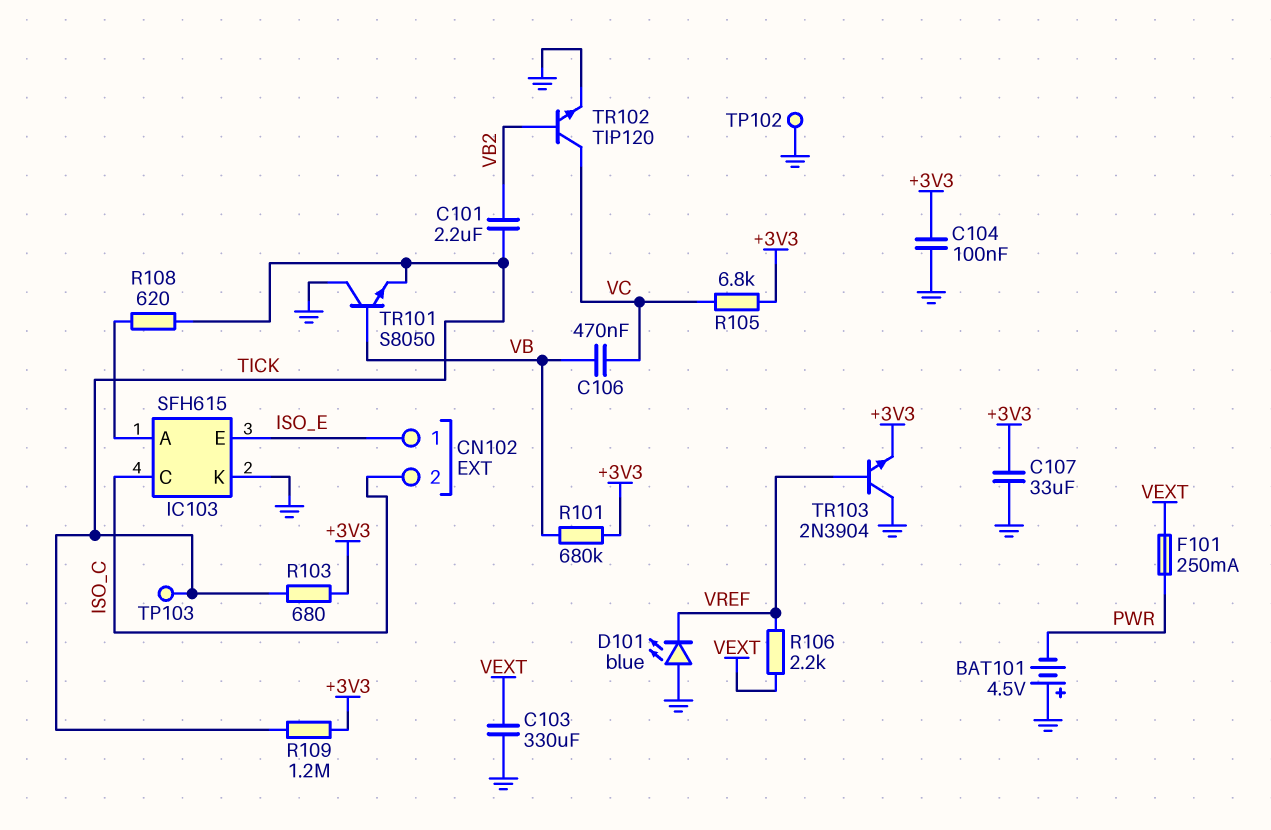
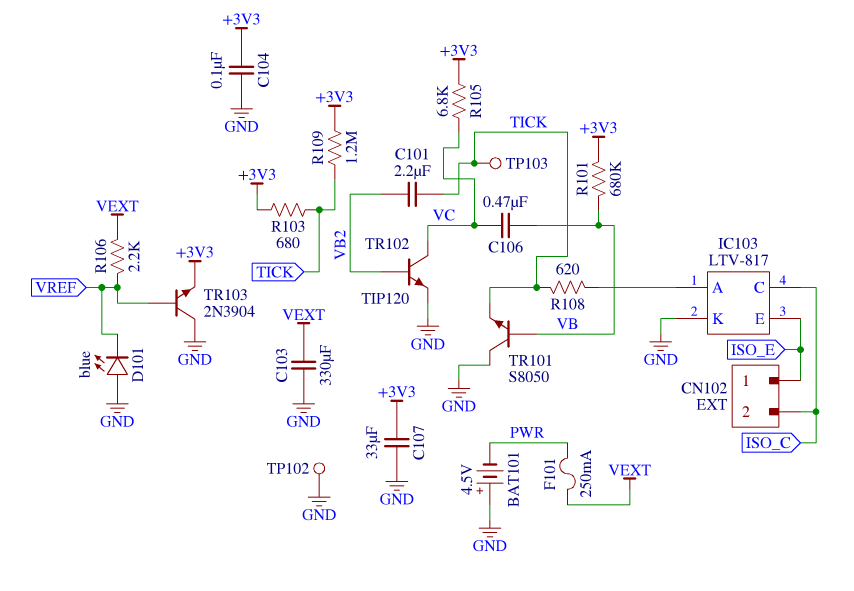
IC103: SFH615 -> LTV-817

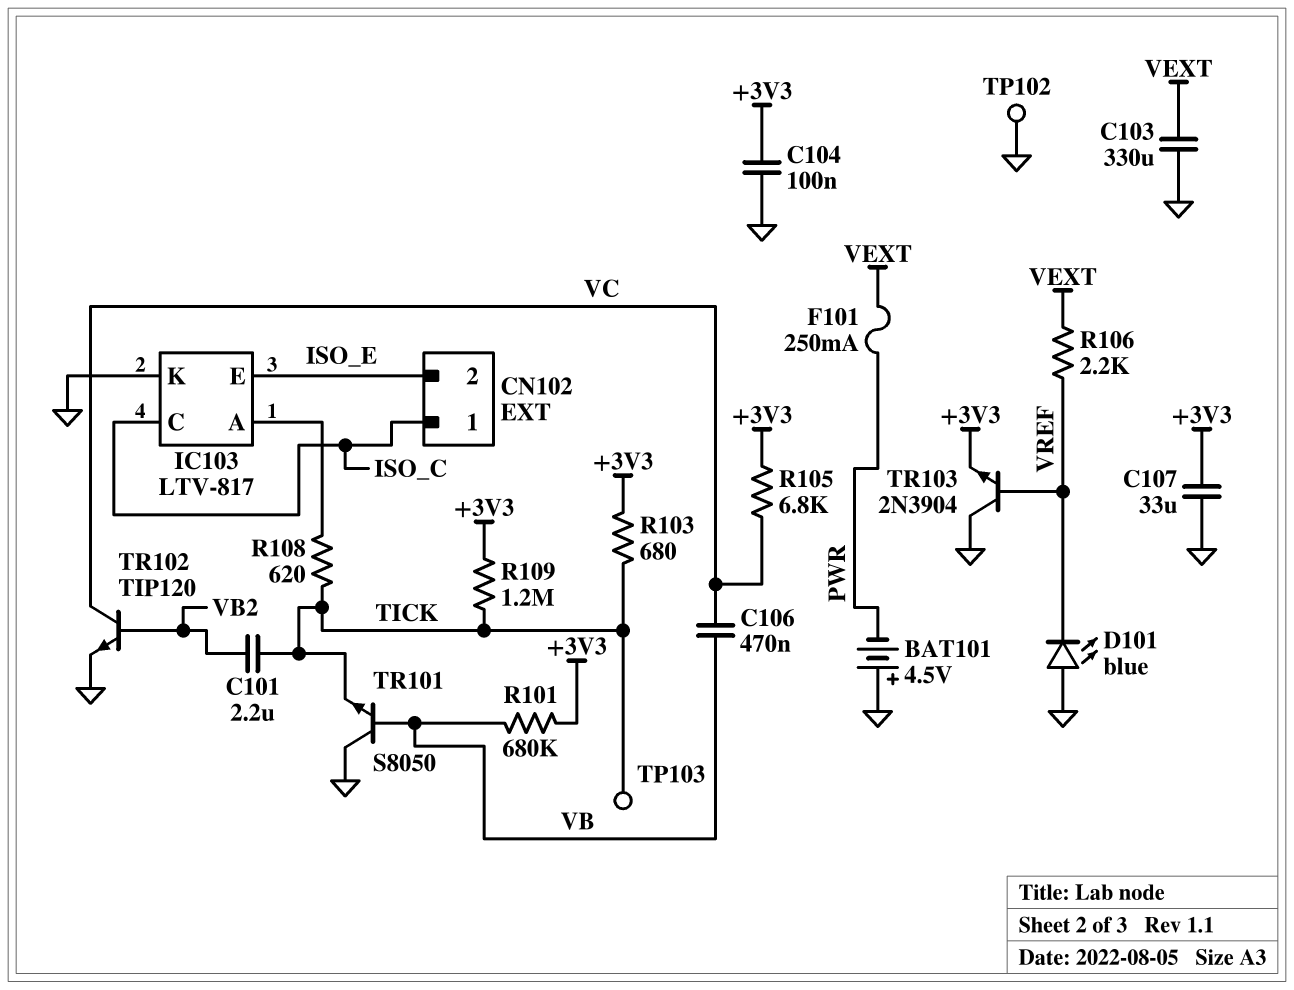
CN102 pin 1: ISO_E -> ISO_C
CN102 pin 2: ISO_C -> ISO_E

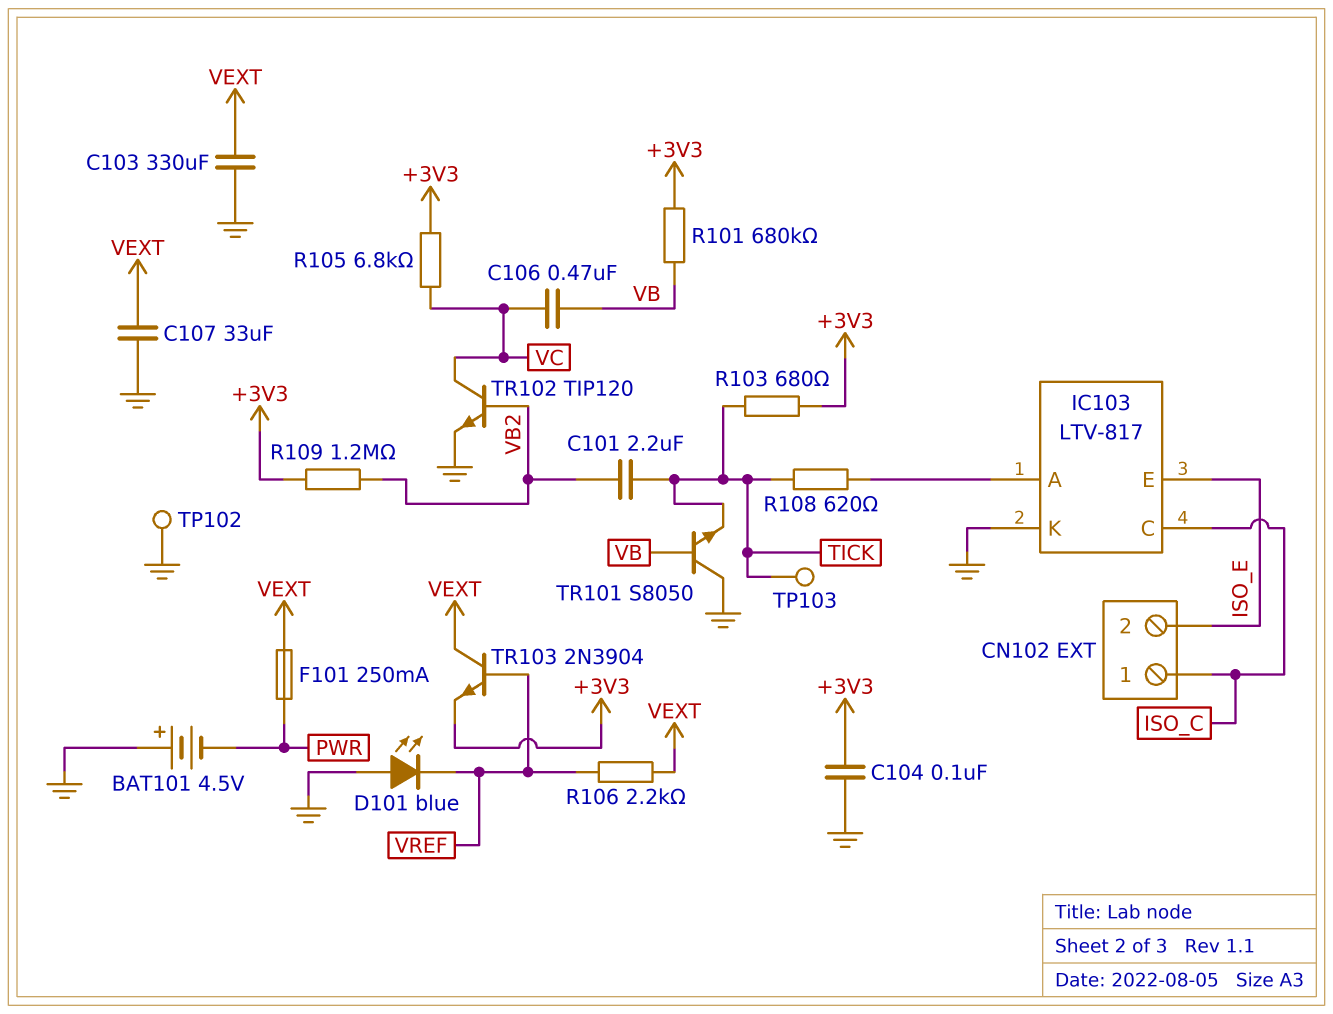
C107: 33uF (+3V3, GND) -> 33uF (GND, VEXT)
R109: 1.2M (+3V3, TICK) -> 1.2M (+3V3, VB2)
TR103: NPN 2N3904 (B VREF, C GND, E +3V3) -> NPN 2N3904 (B VREF, C VEXT, E +3V3)

